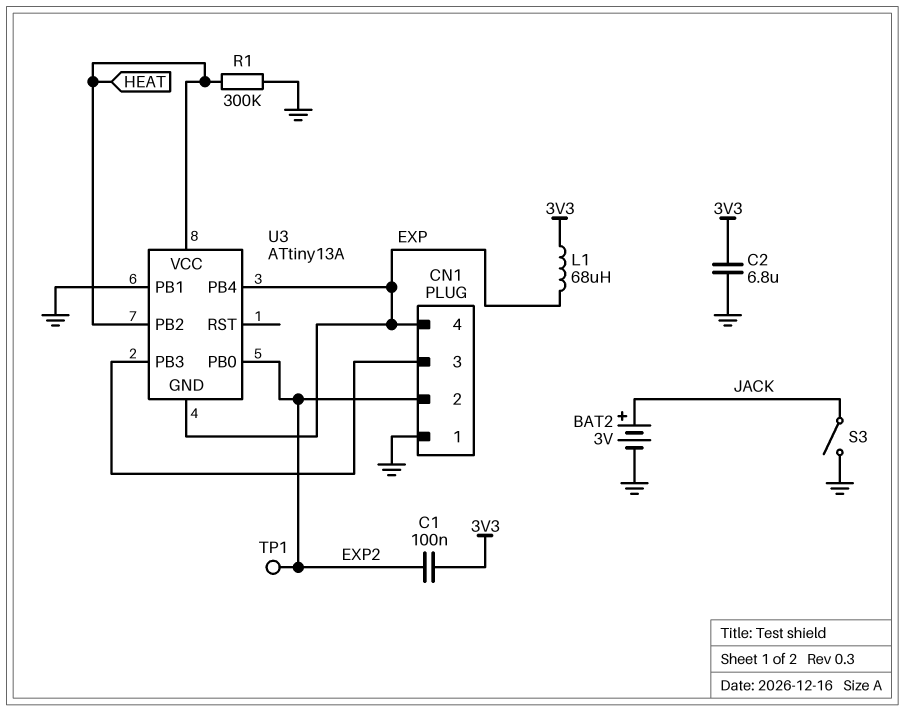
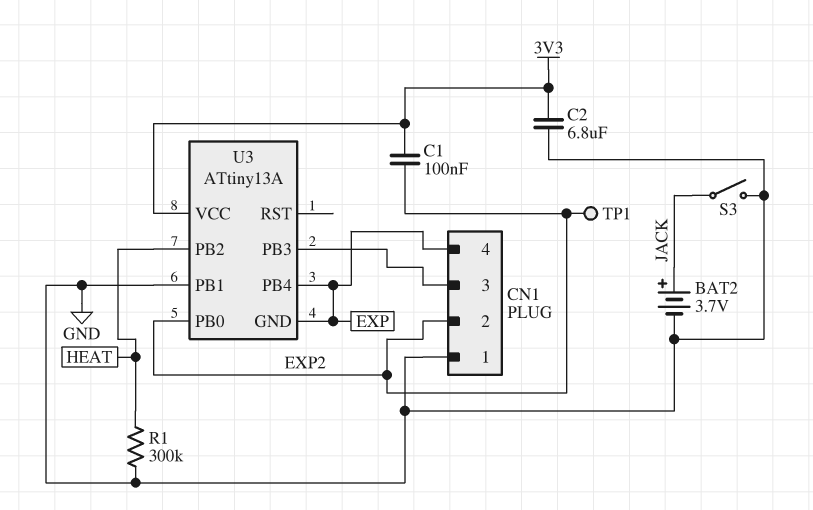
BAT2: 3V (plus JACK, minus GND) -> 3.7V (plus JACK, minus GND)
L1: 68uH (3V3, EXP) -> none
U3 pin VCC: HEAT -> 3V3

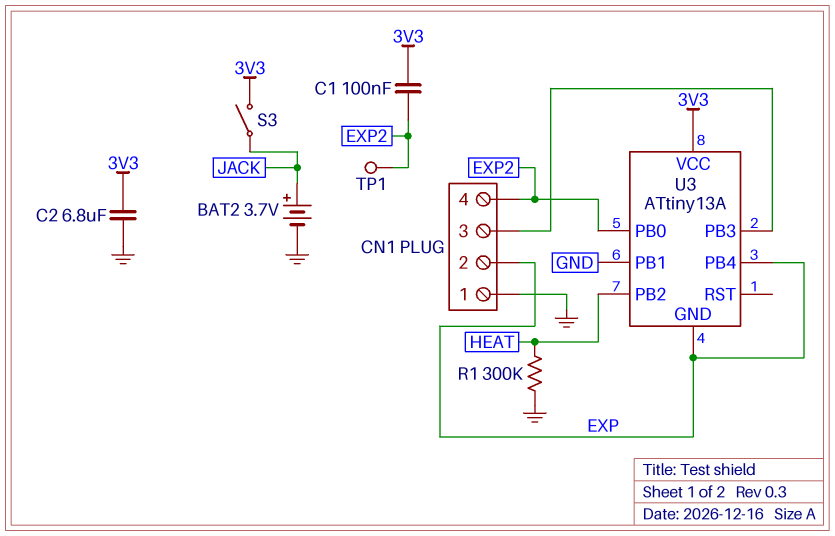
CN1 pin 2: EXP2 -> EXP
CN1 pin 4: EXP -> EXP2
S3: switch (GND, JACK) -> switch (3V3, JACK)

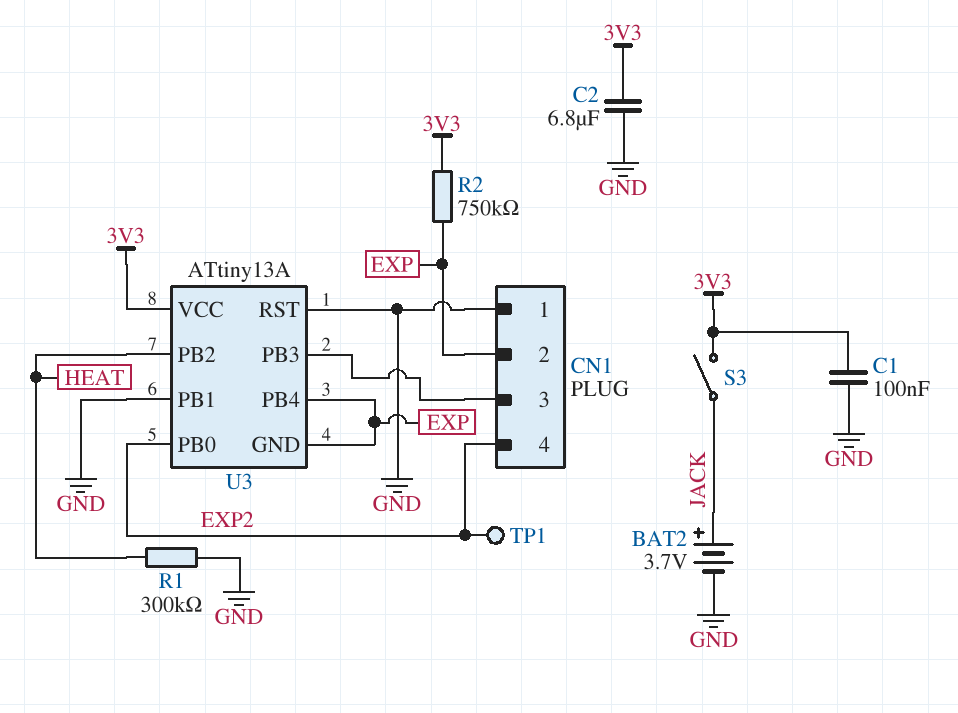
C1: 100nF (3V3, EXP2) -> 100nF (3V3, GND)
R2: none -> 750k (3V3, EXP)
U3 pin RST: none -> GND

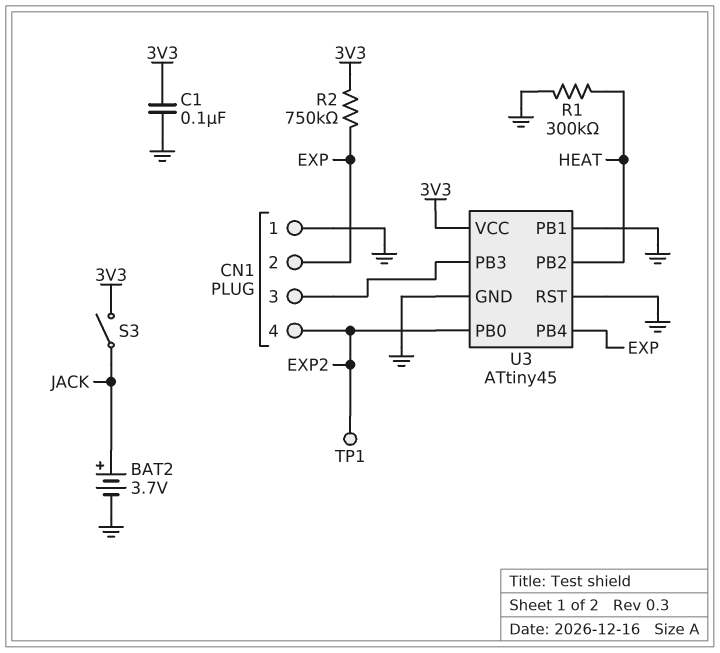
C2: 6.8uF (3V3, GND) -> none
U3: ATtiny13A -> ATtiny45
U3 pin GND: EXP -> GND

